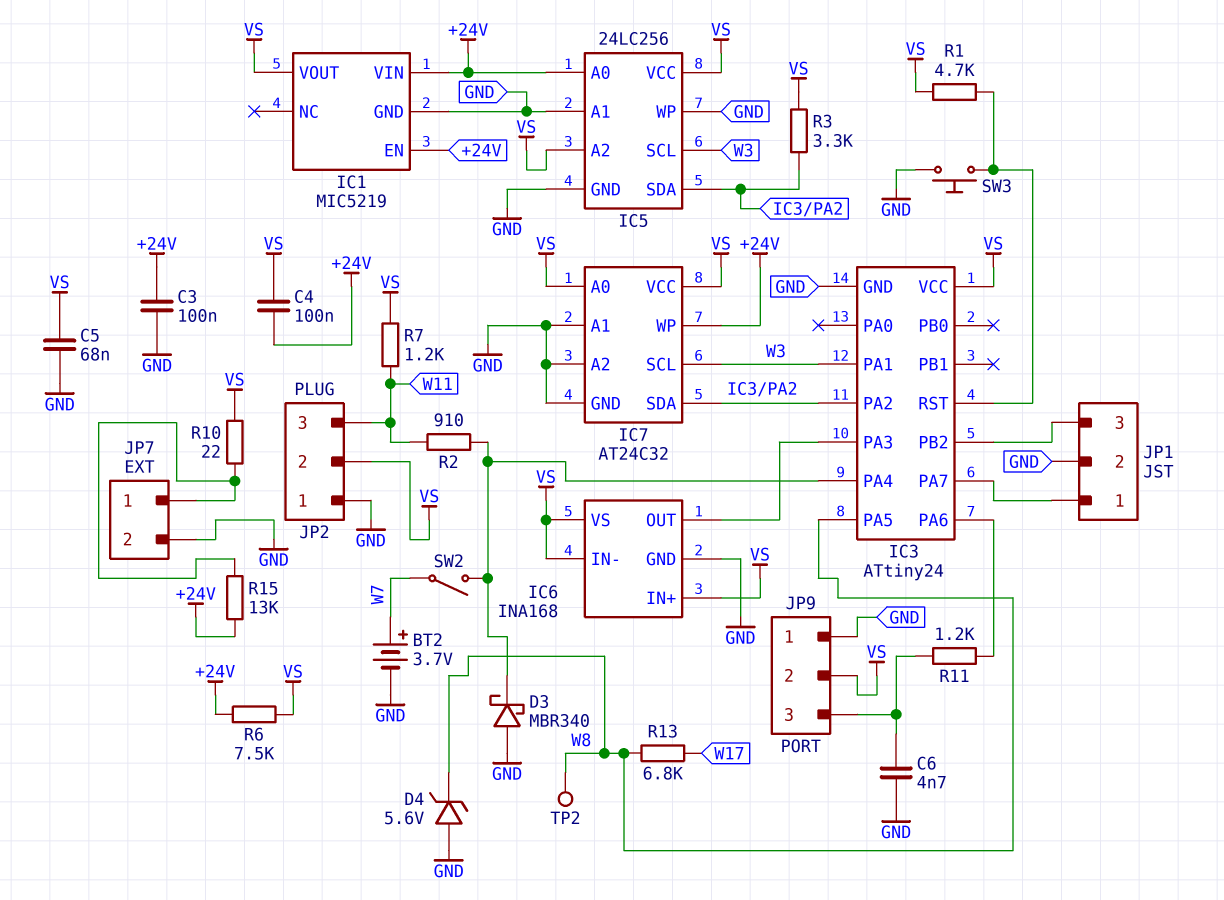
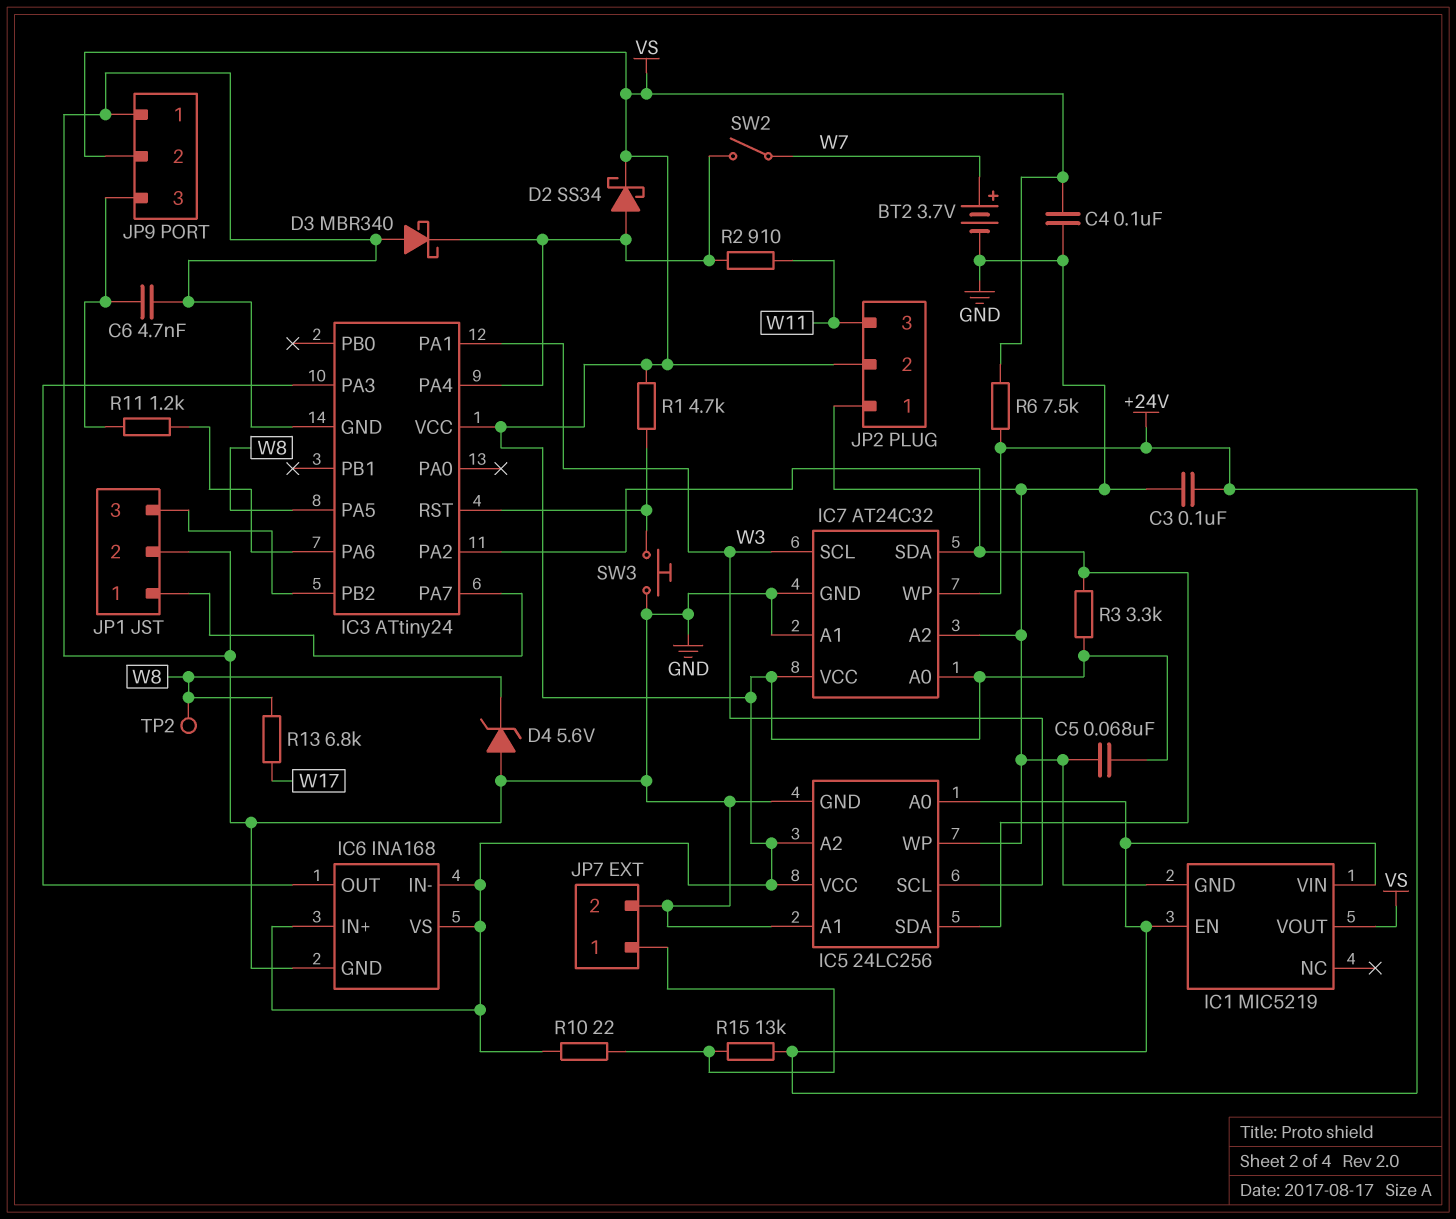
C4: 100nF (+24V, VS) -> 100nF (GND, VS)
D2: none -> schottky SS34 (A IC3/PA4, K VS)
R7: 1.2k (VS, W11) -> none

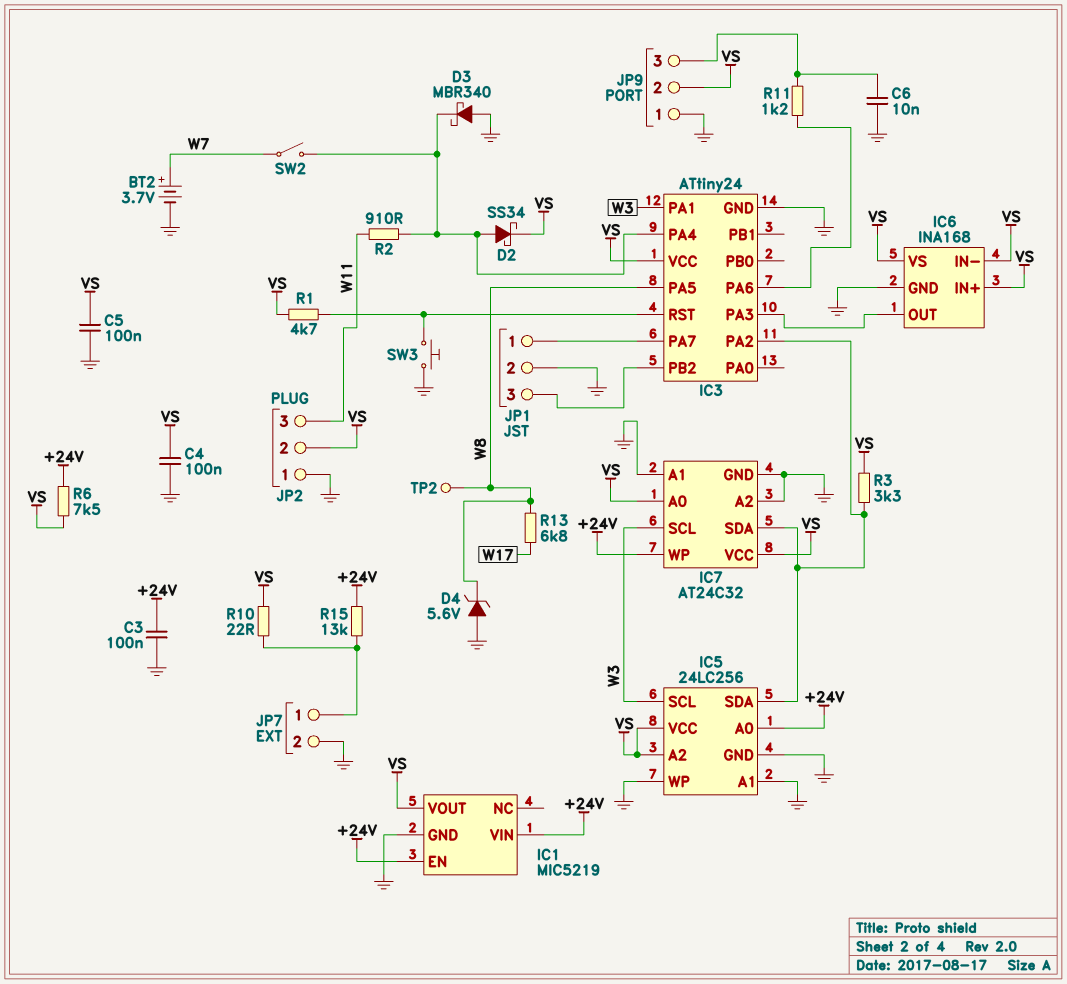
C5: 68nF (GND, VS) -> 100nF (GND, VS)
C6: 4.7nF (GND, JP9/3) -> 10nF (GND, JP9/3)

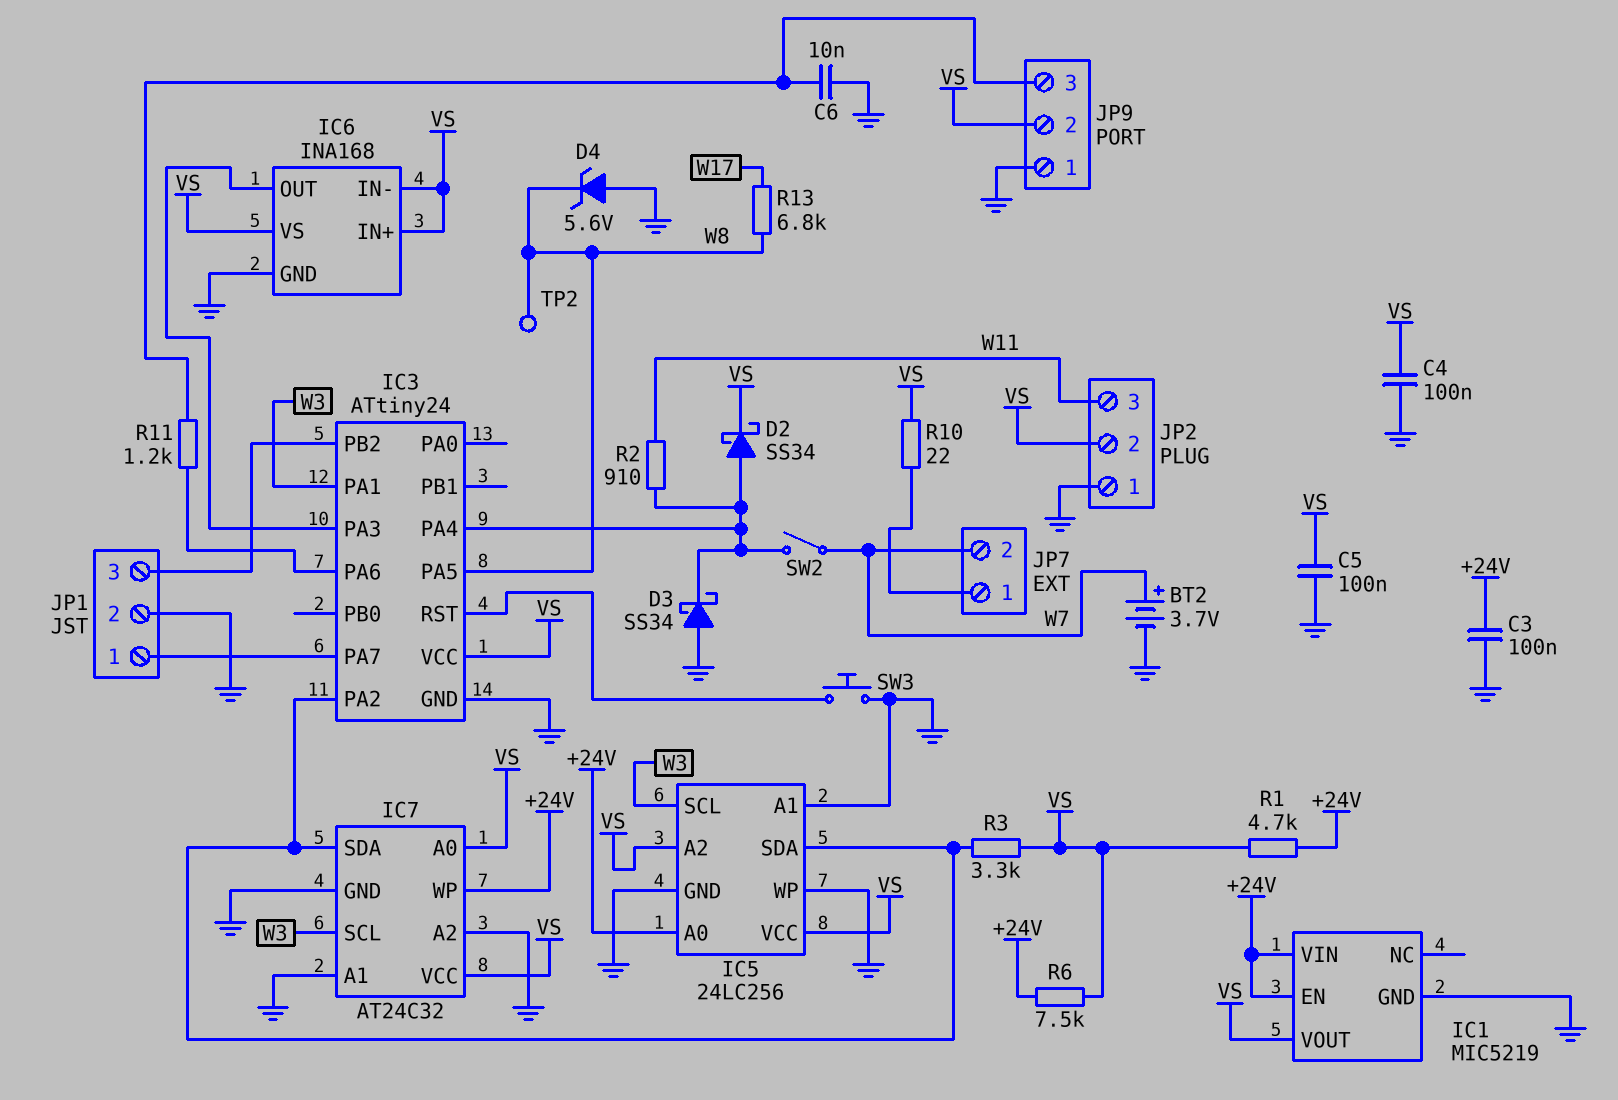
D3: schottky MBR340 (A GND, K IC3/PA4) -> schottky SS34 (A GND, K IC3/PA4)
JP7 pin 2: GND -> W7
R1: 4.7k (IC3/RST, VS) -> 4.7k (+24V, VS)
R15: 13k (+24V, JP7/1) -> none

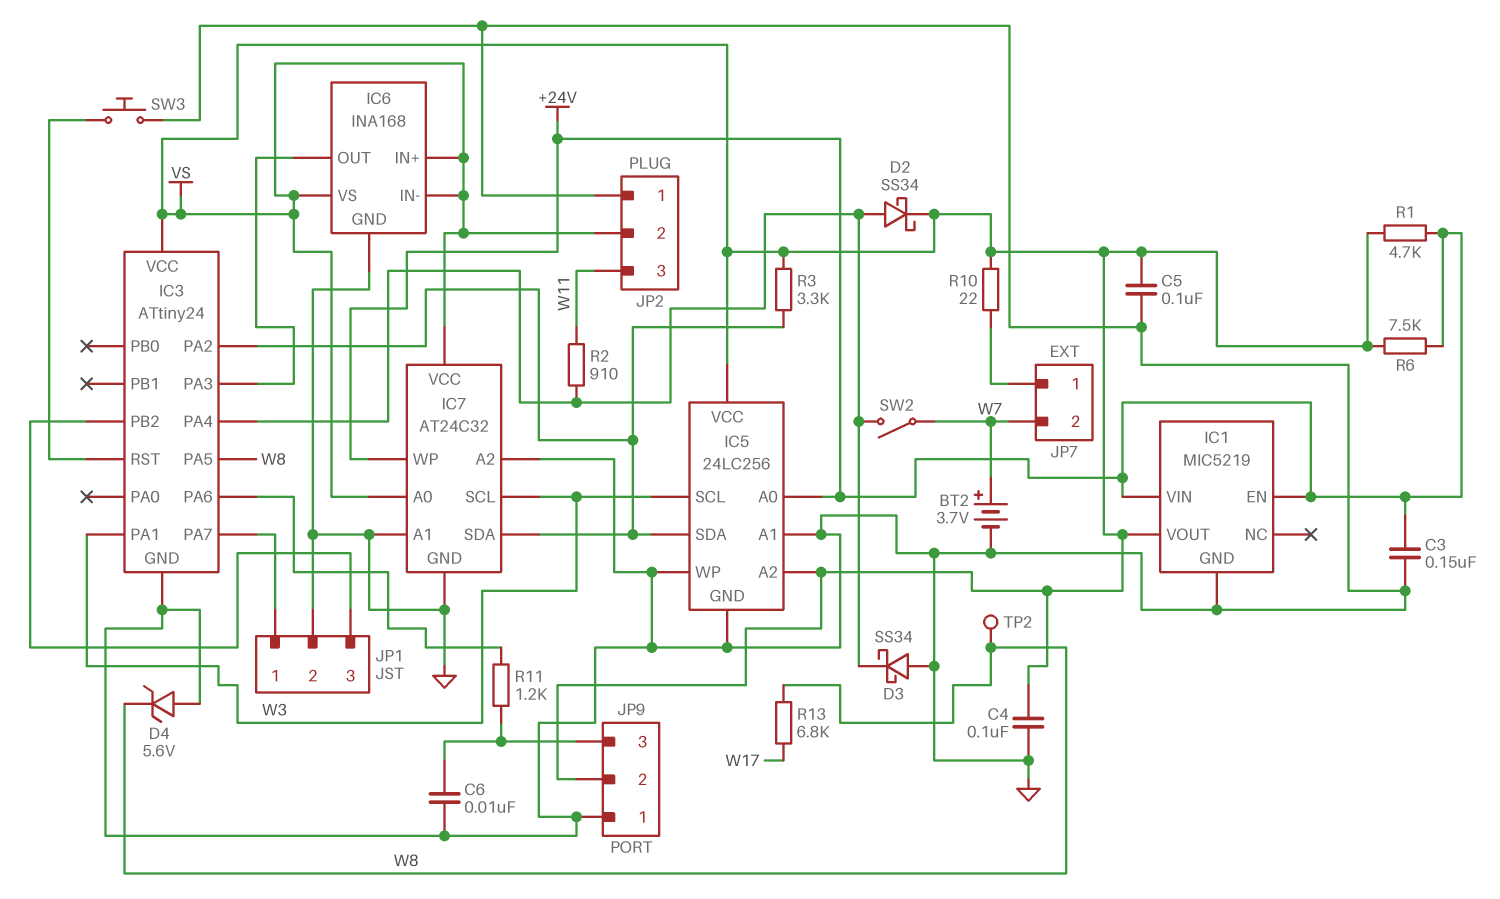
C3: 100nF (+24V, GND) -> 150nF (+24V, GND)

